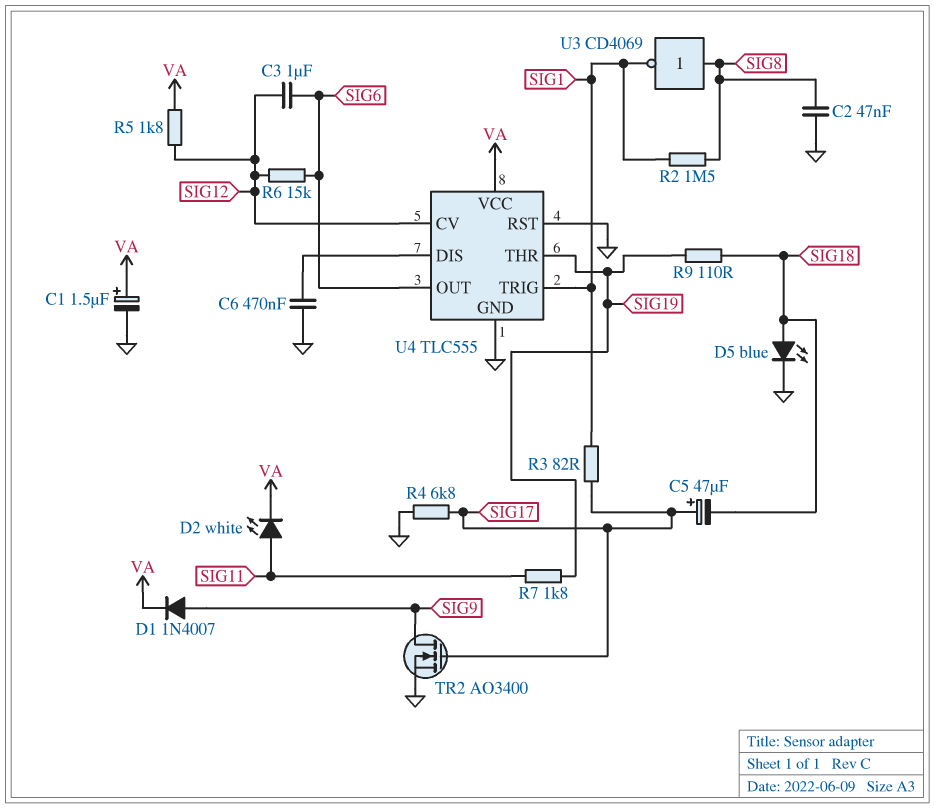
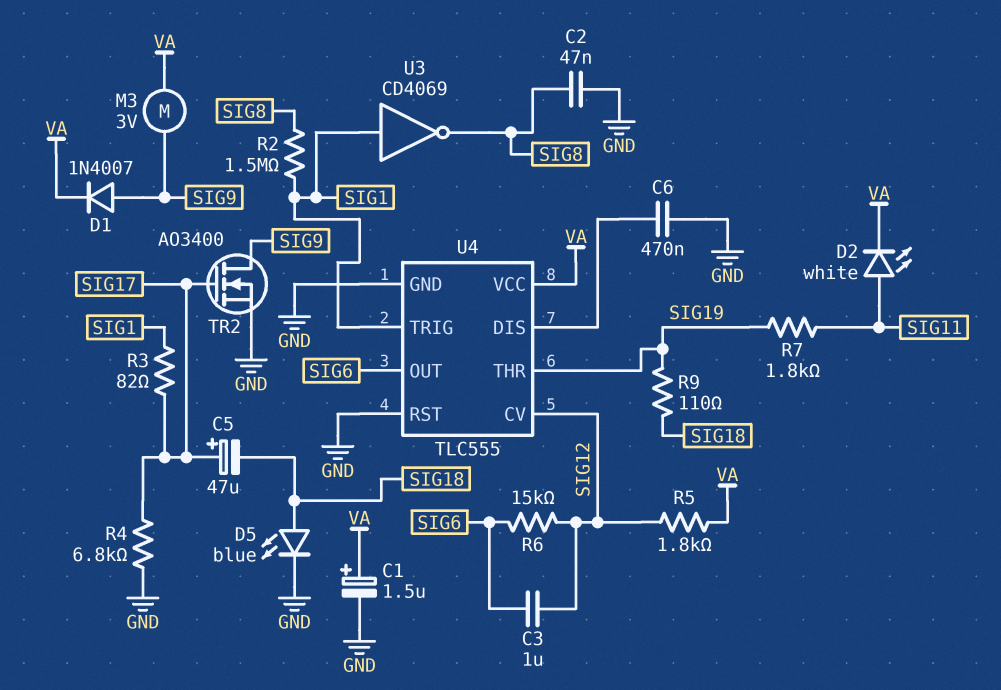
M3: none -> motor 3V (SIG9, VA)
U3: NOT CD4069 (in SIG8, out SIG1) -> NOT CD4069 (in SIG1, out SIG8)

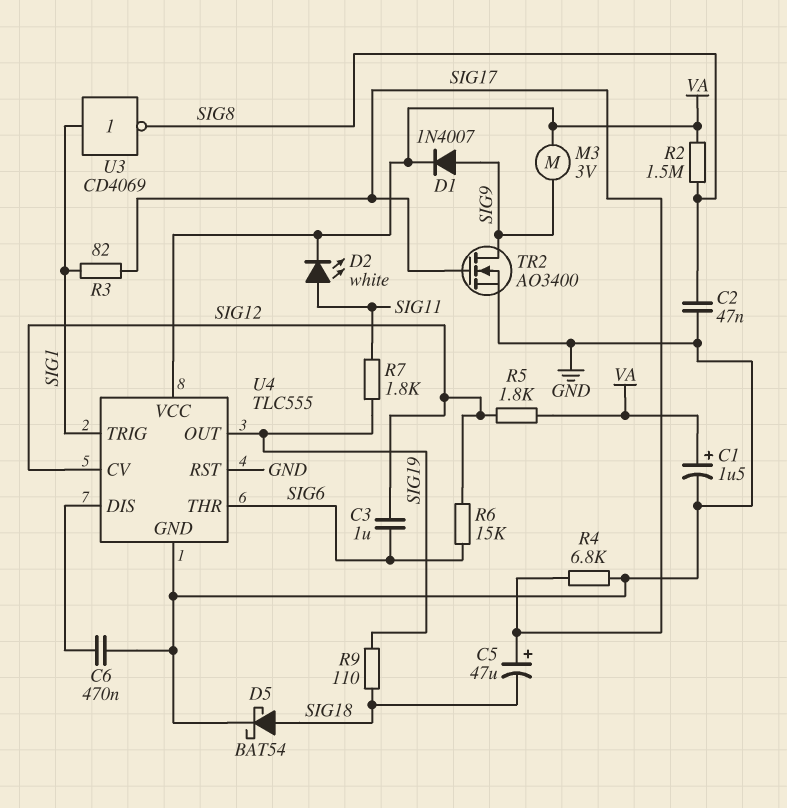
D5: LED blue (A SIG18, K GND) -> schottky BAT54 (A SIG18, K GND)
R2: 1.5M (SIG1, SIG8) -> 1.5M (SIG8, VA)
U4 pin OUT: SIG6 -> SIG19
U4 pin THR: SIG19 -> SIG6

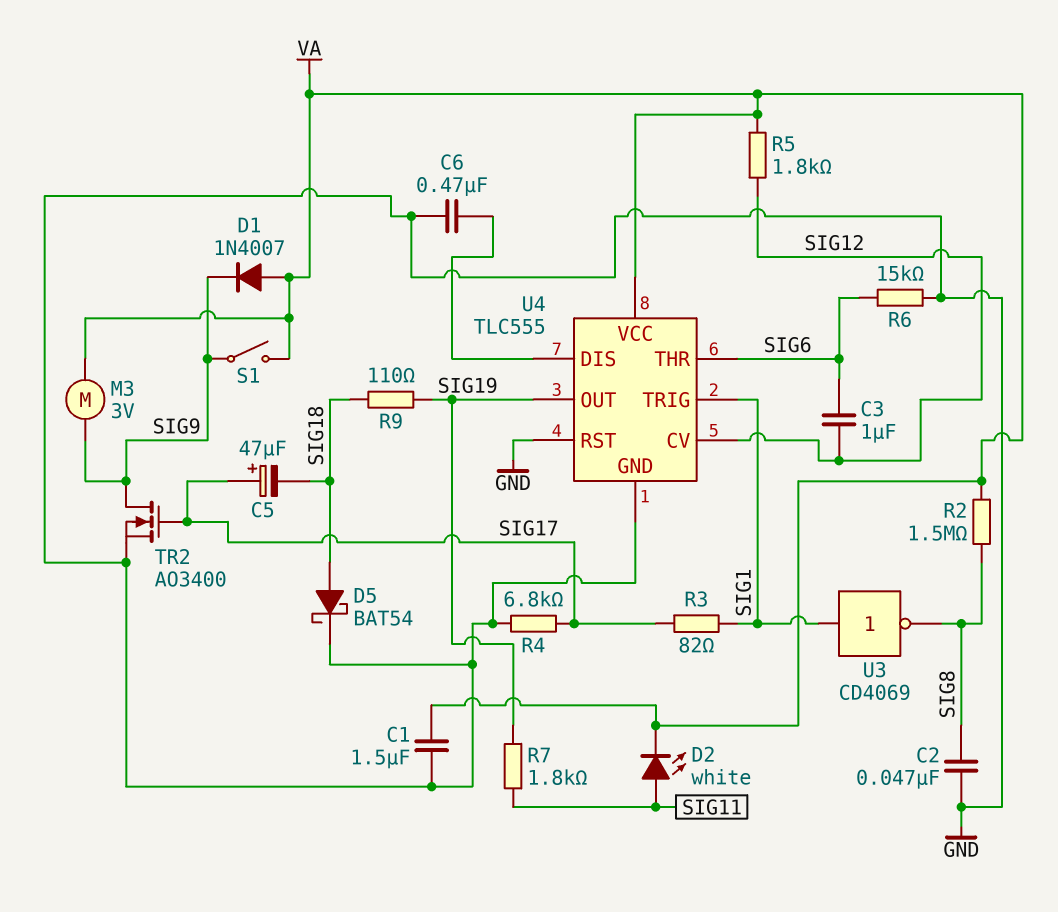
C1: 1.5uF (plus VA, minus GND) -> 1.5uF (GND, VA)
D1: diode 1N4007 (A SIG9, K VA) -> diode 1N4007 (A VA, K SIG9)
R6: 15k (SIG6, SIG12) -> 15k (GND, SIG6)
S1: none -> switch (SIG9, VA)

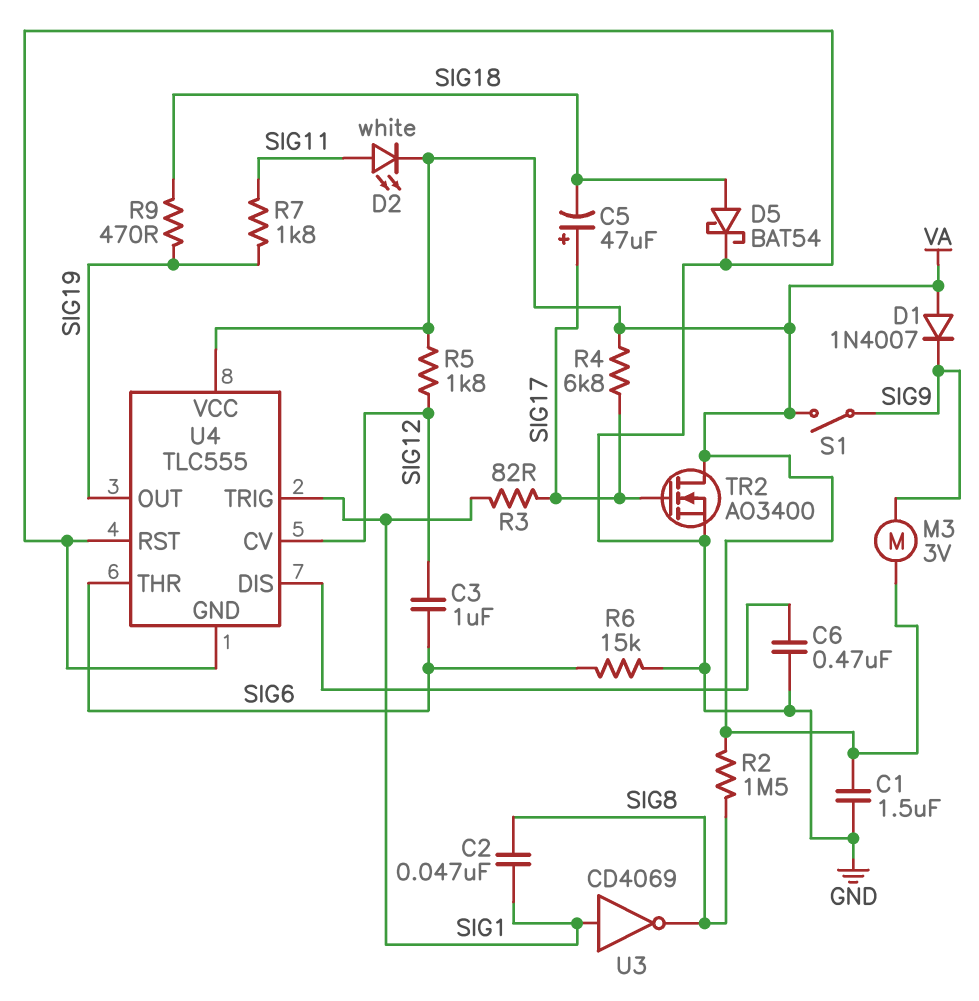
C2: 47nF (GND, SIG8) -> 47nF (SIG1, SIG8)
R4: 6.8k (GND, SIG17) -> 6.8k (SIG17, VA)
R9: 110 (SIG18, SIG19) -> 470 (SIG18, SIG19)
TR2: NMOS AO3400 (G SIG17, D SIG9, S GND) -> NMOS AO3400 (G SIG17, D VA, S GND)

